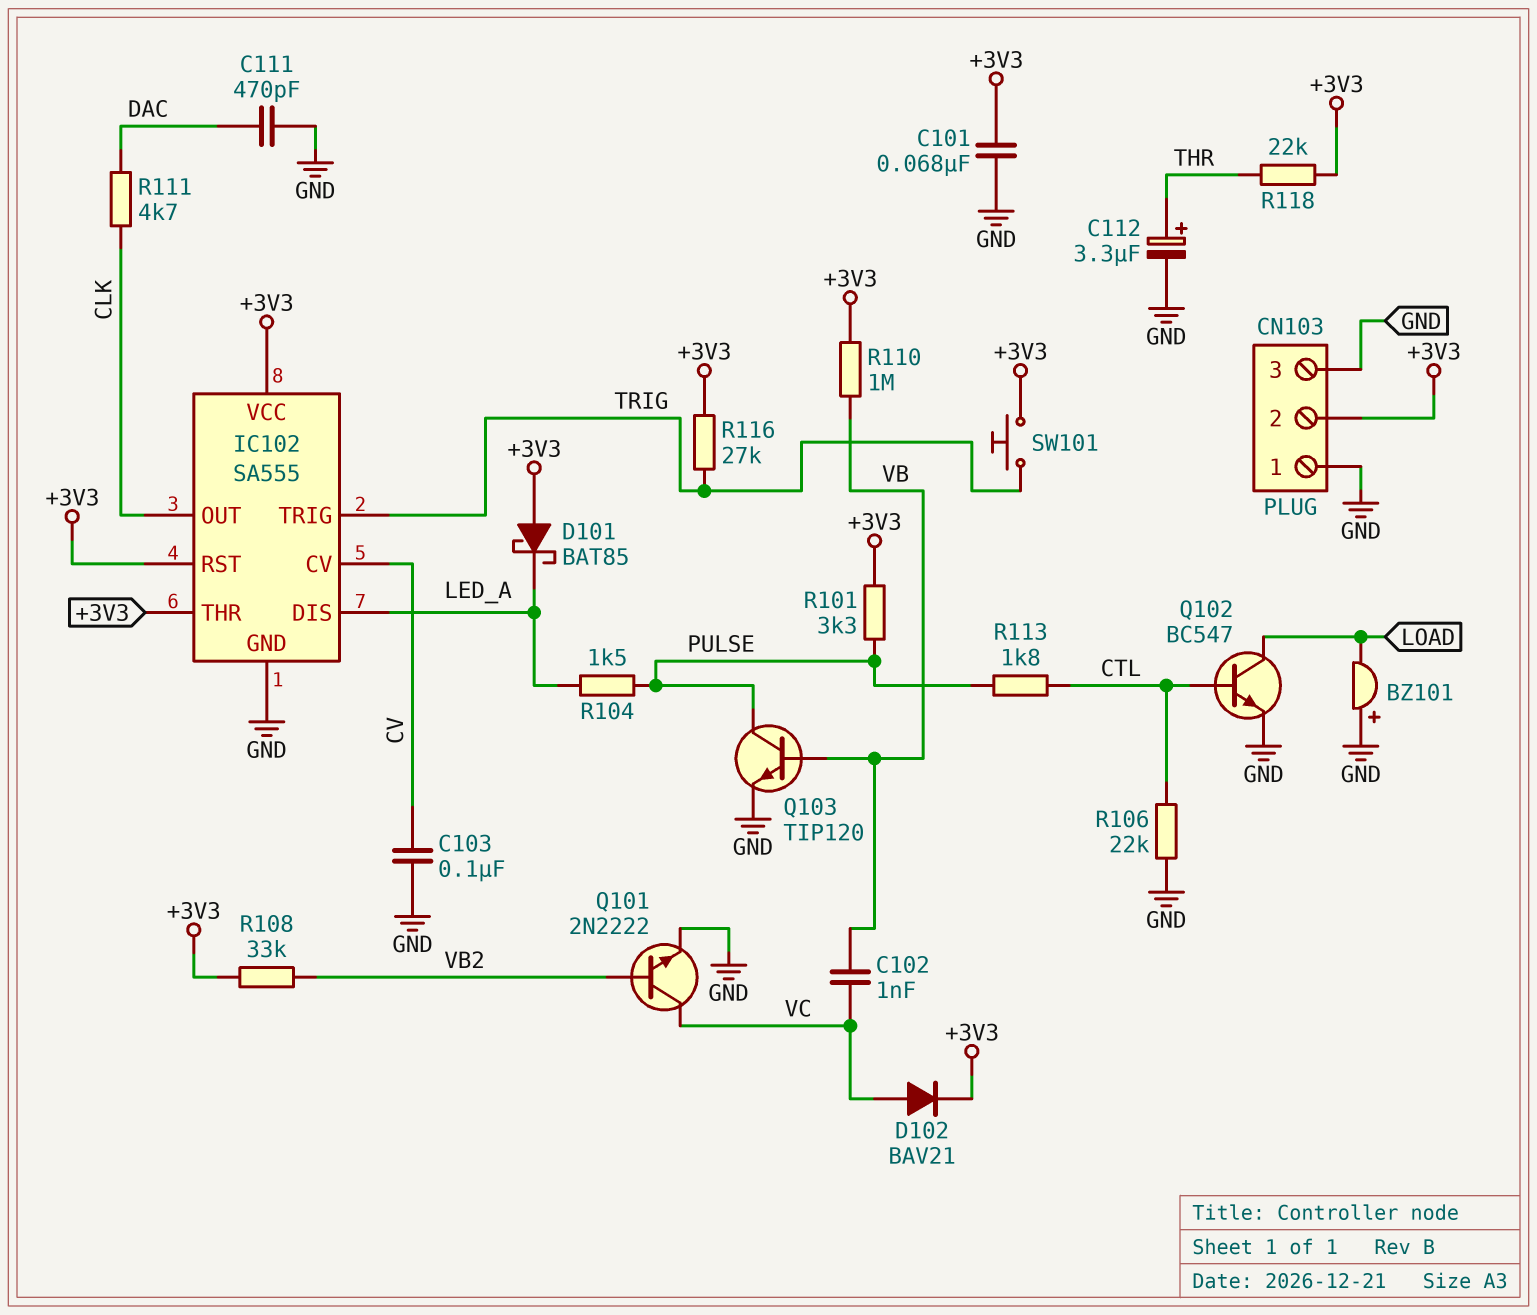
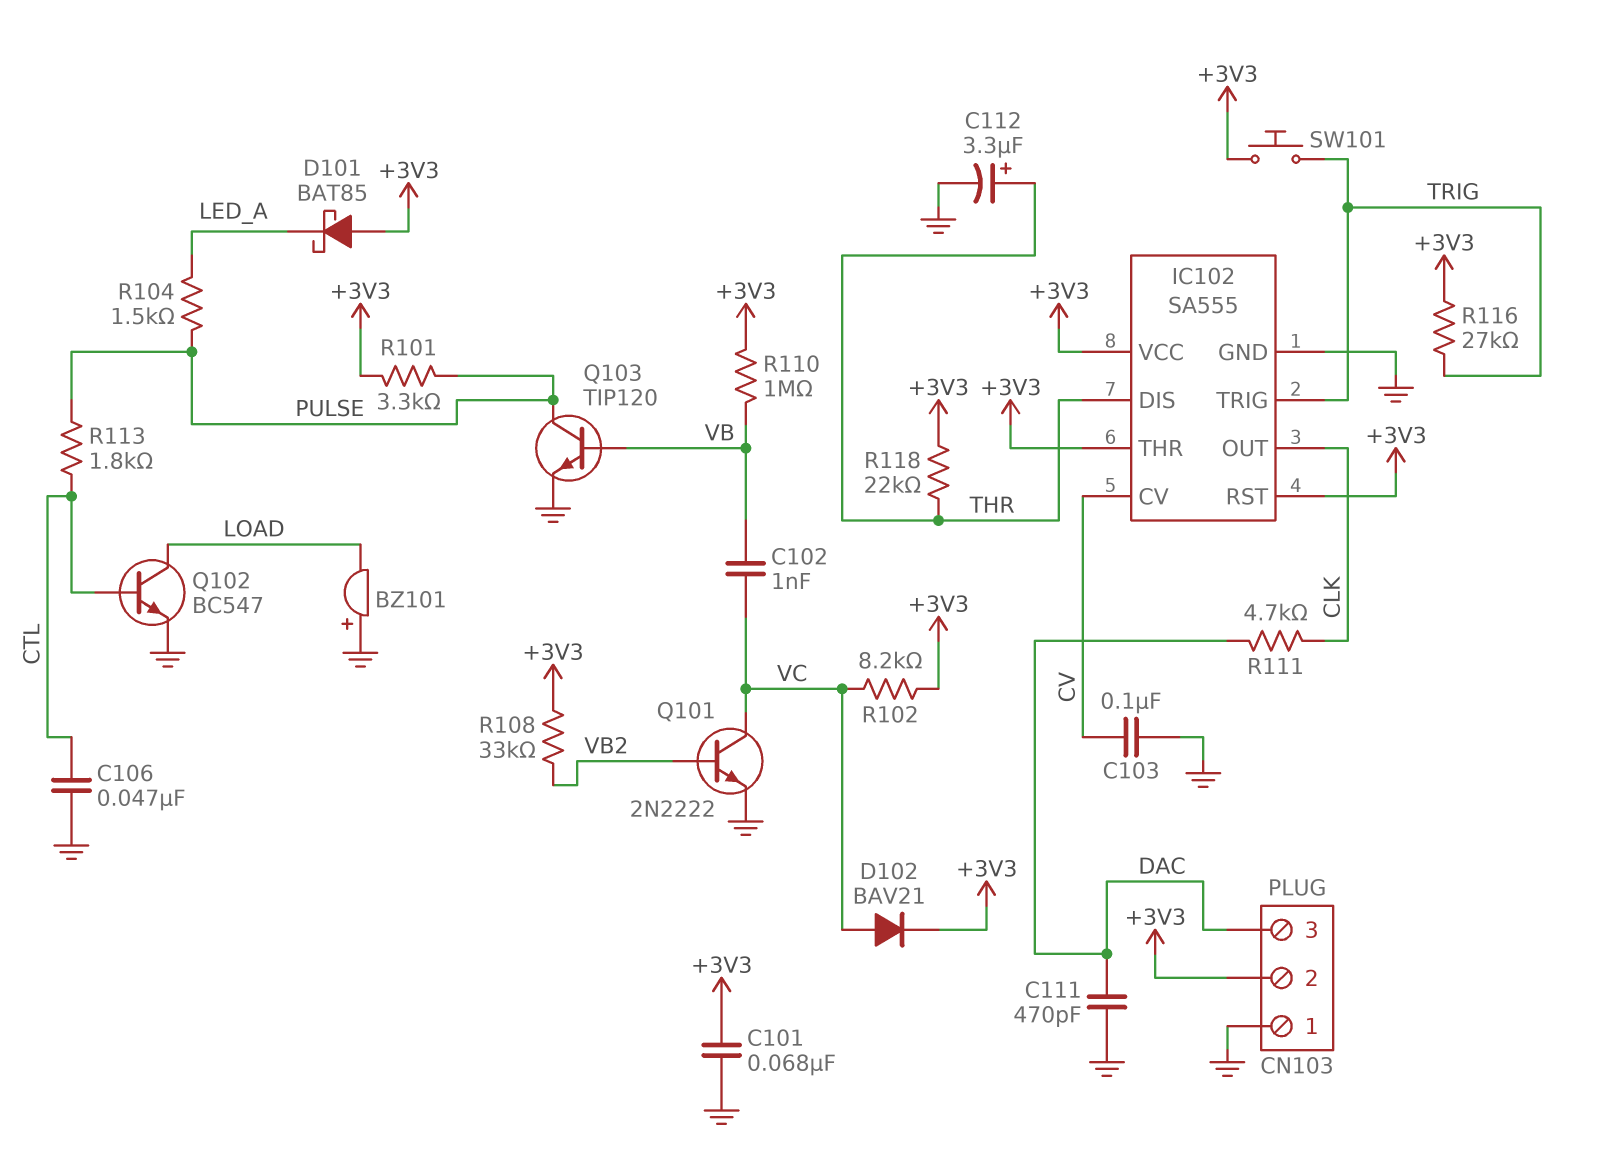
C106: none -> 47nF (CTL, GND)
CN103 pin 3: GND -> DAC
IC102 pin DIS: LED_A -> THR
R102: none -> 8.2k (+3V3, VC)
R106: 22k (CTL, GND) -> none

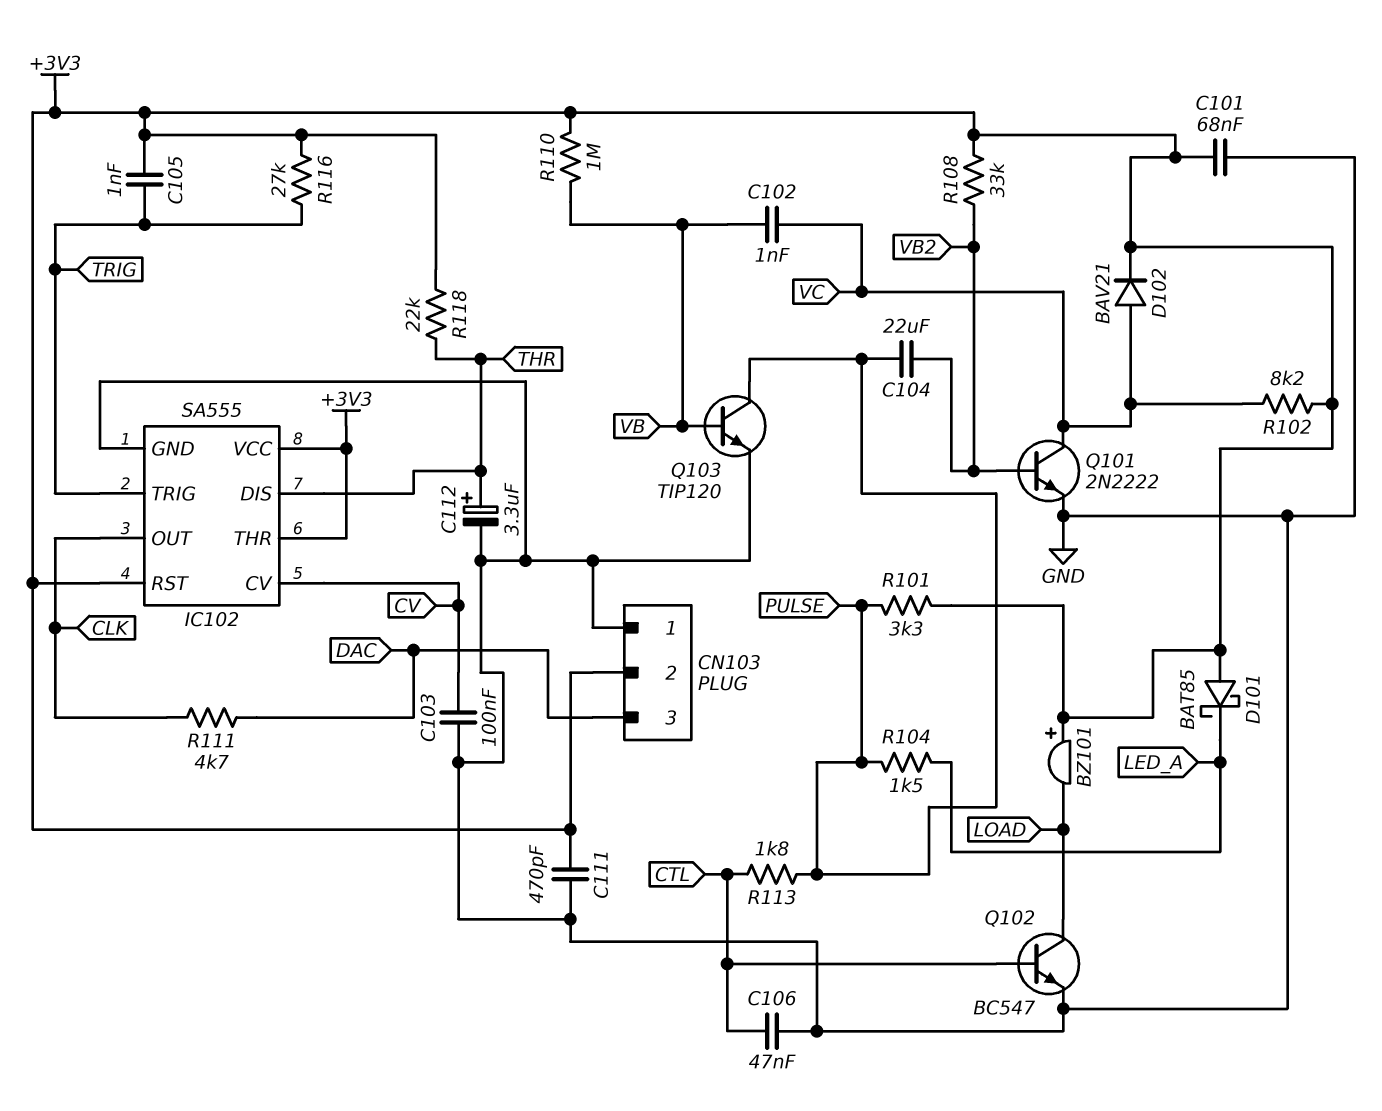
BZ101: buzzer (plus GND, minus LOAD) -> buzzer (plus +3V3, minus LOAD)
C104: none -> 22uF (PULSE, VB2)
C105: none -> 1nF (+3V3, TRIG)
C111: 470pF (DAC, GND) -> 470pF (+3V3, GND)
SW101: button (+3V3, TRIG) -> none

